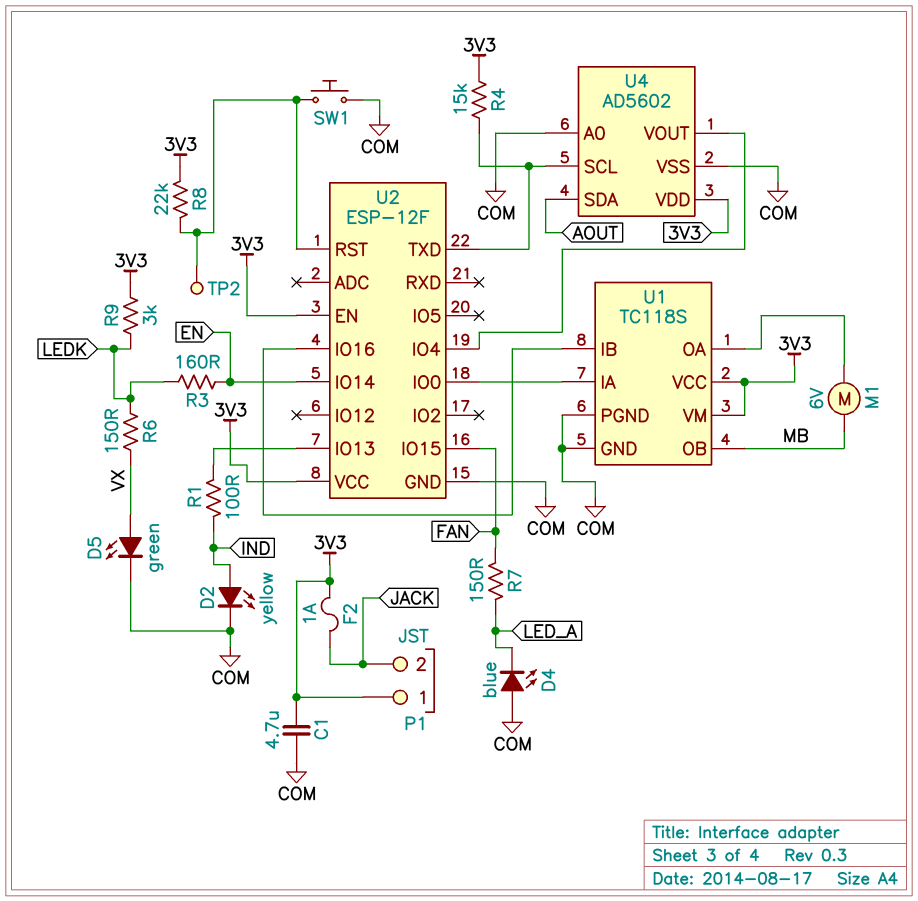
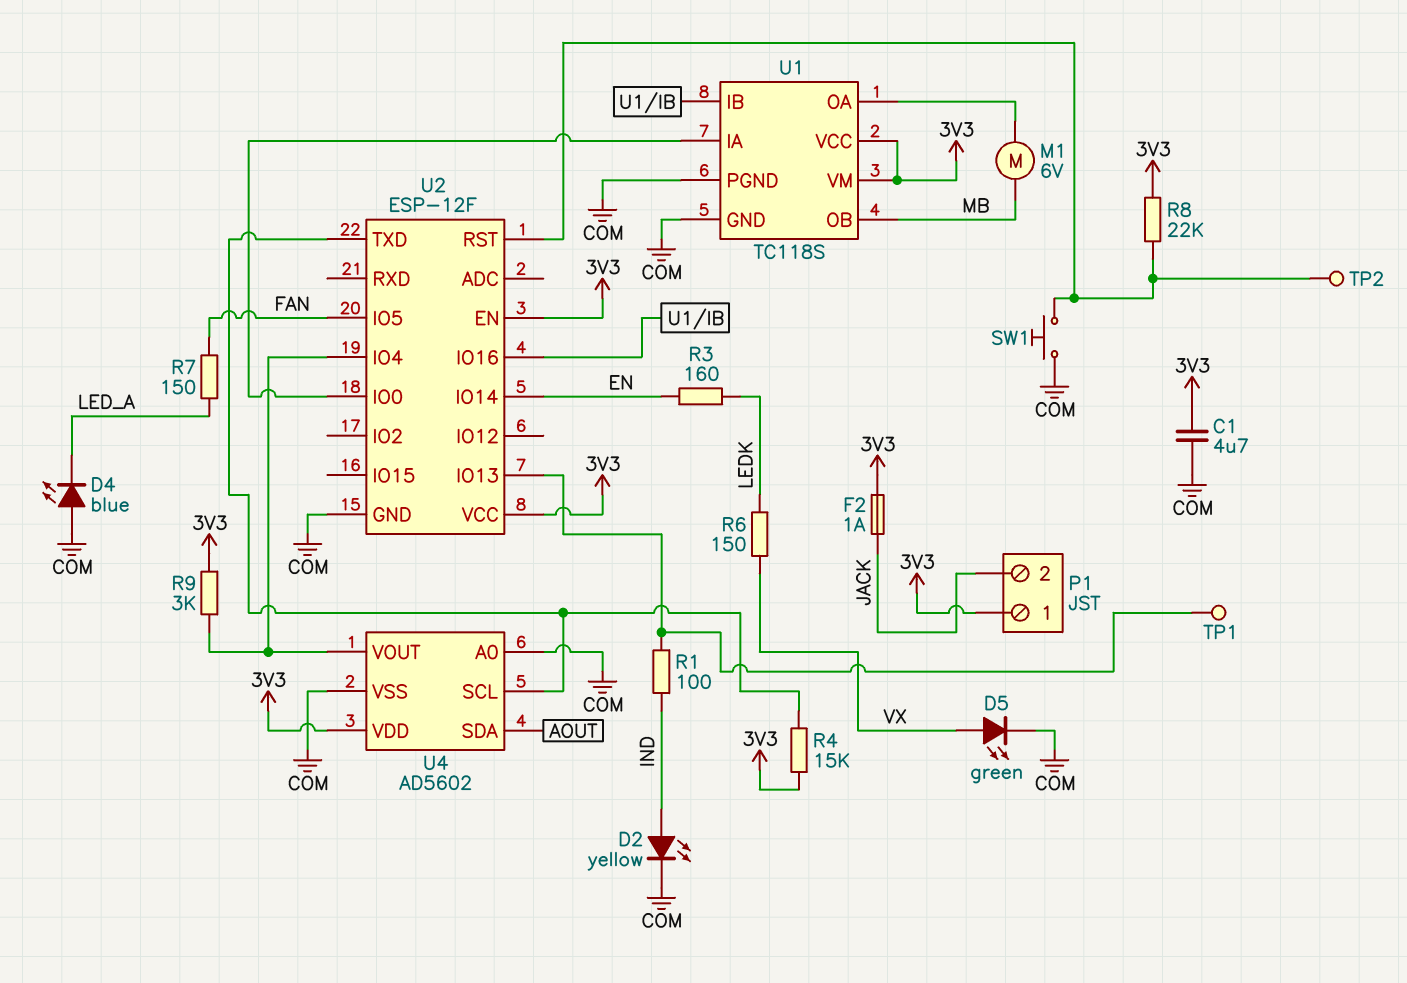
R9: 3k (3V3, LEDK) -> 3k (3V3, U2/IO4)
TP1: none -> test point (U2/IO13)
U2 pin IO5: none -> FAN
U2 pin IO15: FAN -> none

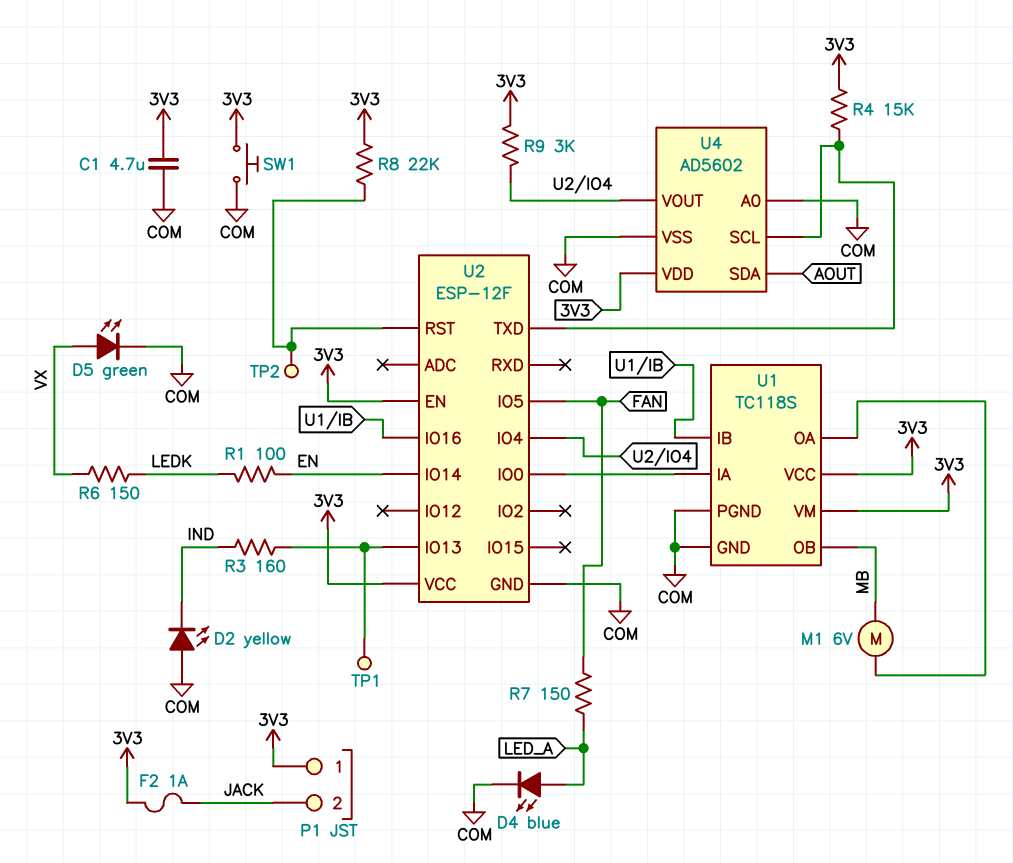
D2: LED yellow (A IND, K COM) -> LED yellow (A COM, K IND)
D4: LED blue (A COM, K LED_A) -> LED blue (A LED_A, K COM)
R1: 100 (IND, U2/IO13) -> 100 (EN, LEDK)
R3: 160 (EN, LEDK) -> 160 (IND, U2/IO13)
SW1: button (COM, U2/RST) -> button (3V3, COM)

